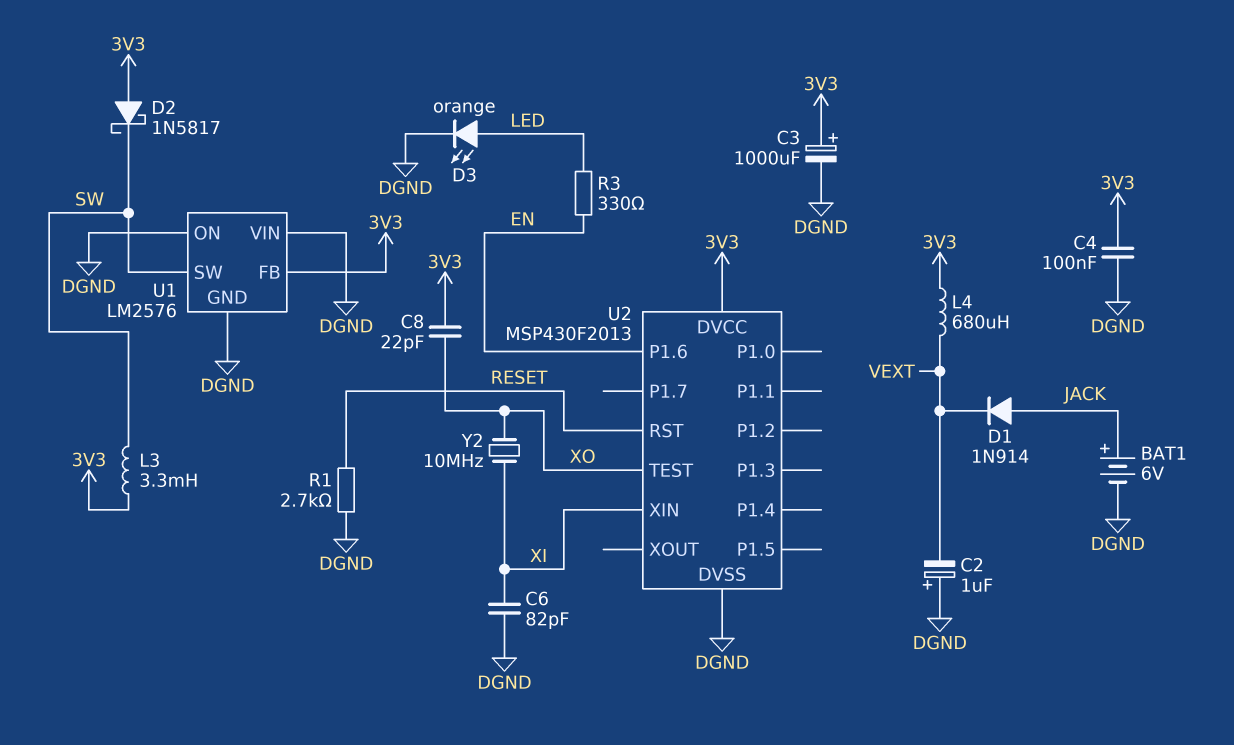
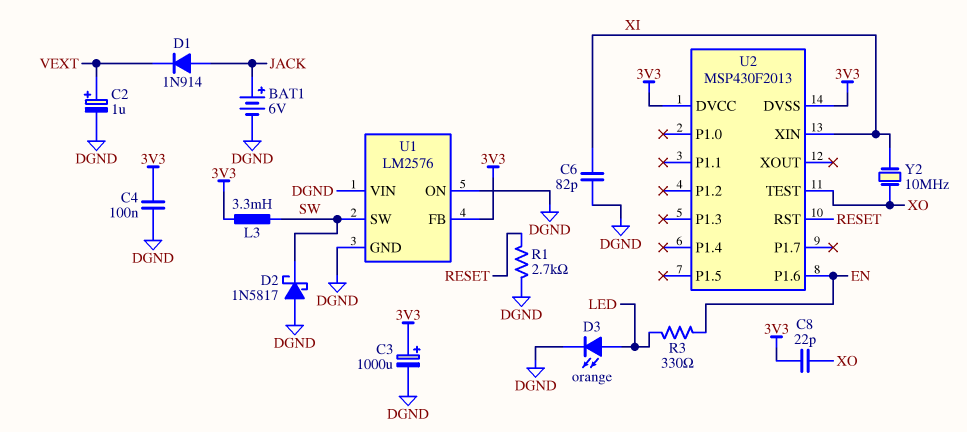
C2: 1uF (plus DGND, minus VEXT) -> 1uF (plus VEXT, minus DGND)
D2: schottky 1N5817 (A 3V3, K SW) -> schottky 1N5817 (A DGND, K SW)
L4: 680uH (3V3, VEXT) -> none
U2 pin DVSS: DGND -> 3V3

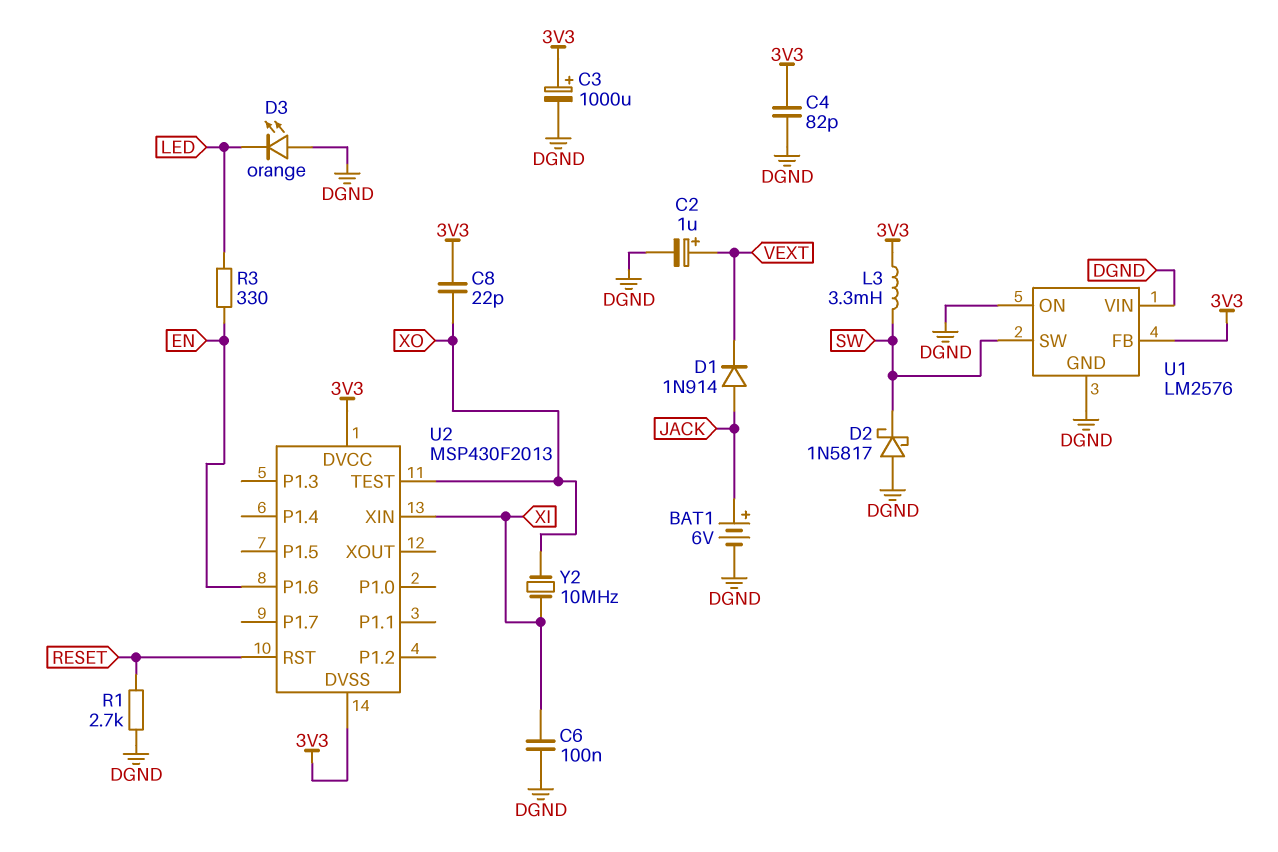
C4: 100nF (3V3, DGND) -> 82pF (3V3, DGND)
C6: 82pF (DGND, XI) -> 100nF (DGND, XI)
D3: LED orange (A LED, K DGND) -> LED orange (A DGND, K LED)

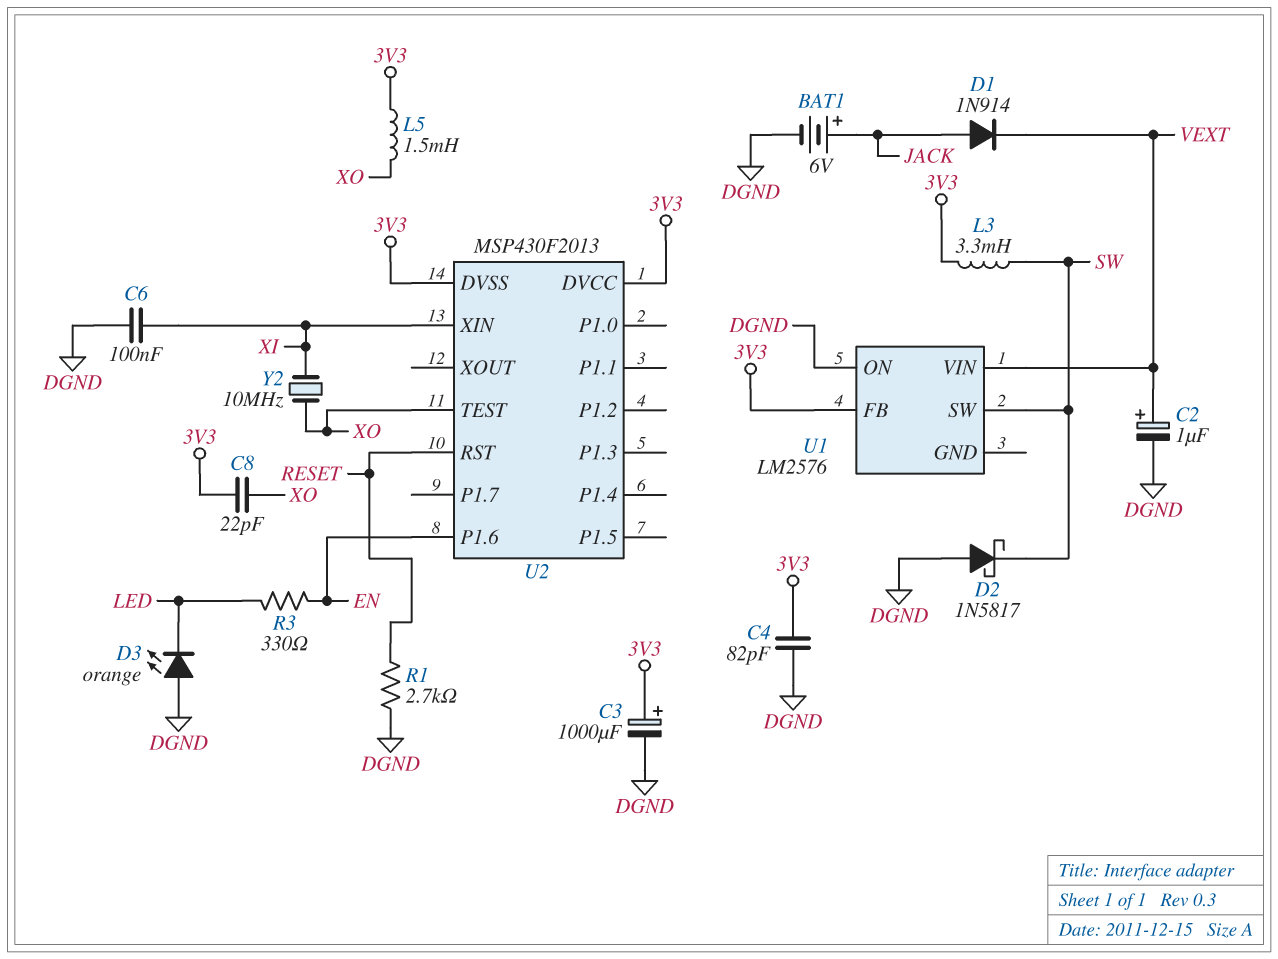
L5: none -> 1.5mH (3V3, XO)
U1 pin GND: DGND -> none
U1 pin VIN: DGND -> VEXT

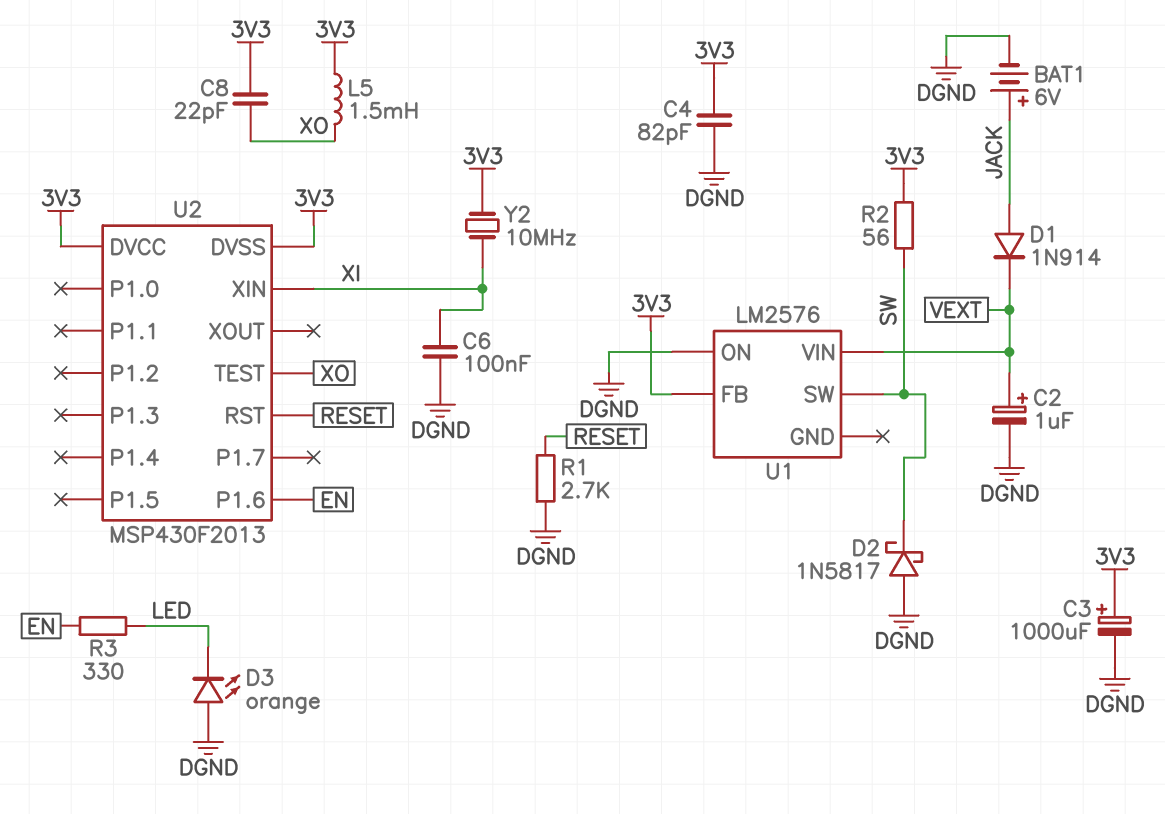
L3: 3.3mH (3V3, SW) -> none
R2: none -> 56 (3V3, SW)
Y2: 10MHz (XI, XO) -> 10MHz (3V3, XI)

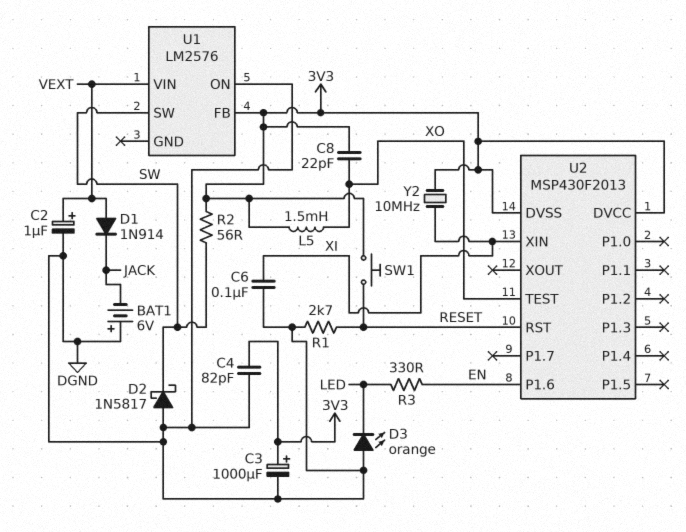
BAT1: 6V (plus JACK, minus DGND) -> 6V (plus DGND, minus JACK)
D1: diode 1N914 (A JACK, K VEXT) -> diode 1N914 (A VEXT, K JACK)
SW1: none -> button (3V3, RESET)

